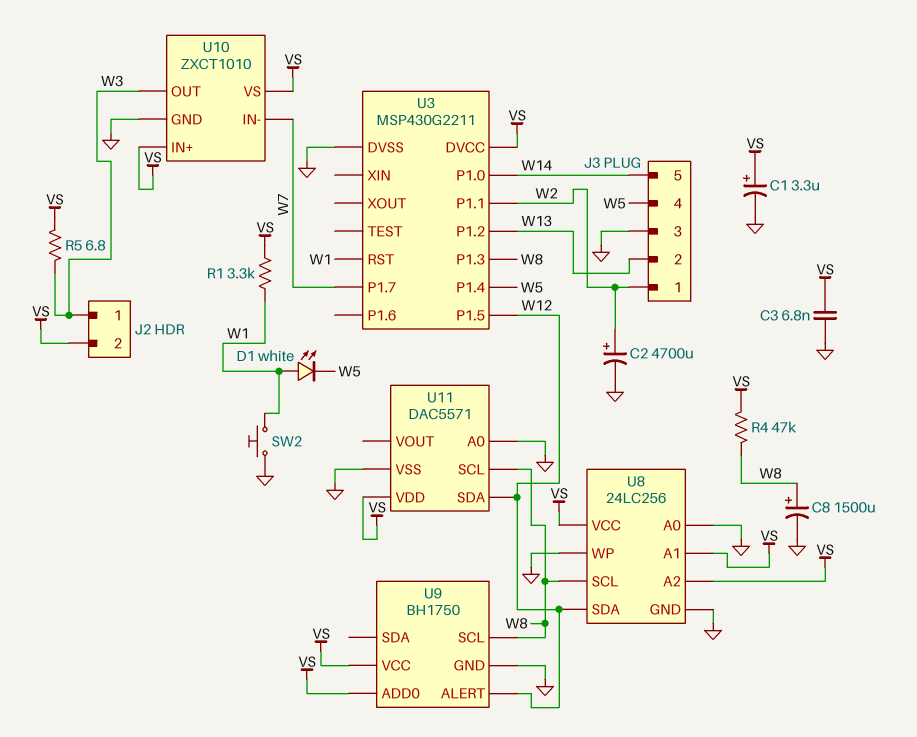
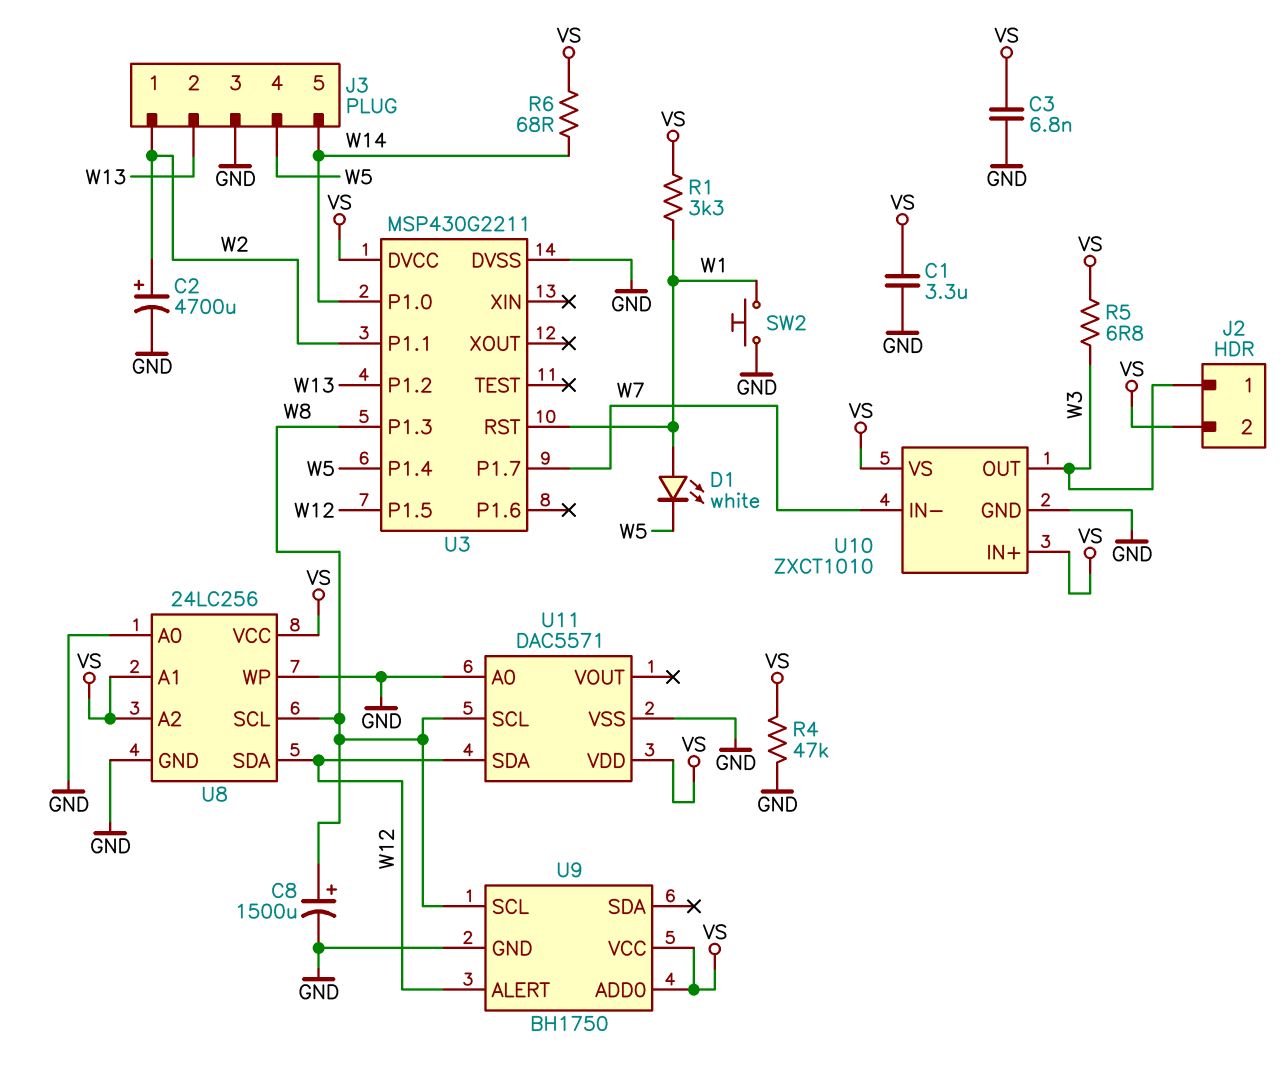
C1: 3.3uF (plus VS, minus GND) -> 3.3uF (GND, VS)
R4: 47k (VS, W8) -> 47k (GND, VS)
R6: none -> 68 (VS, W14)

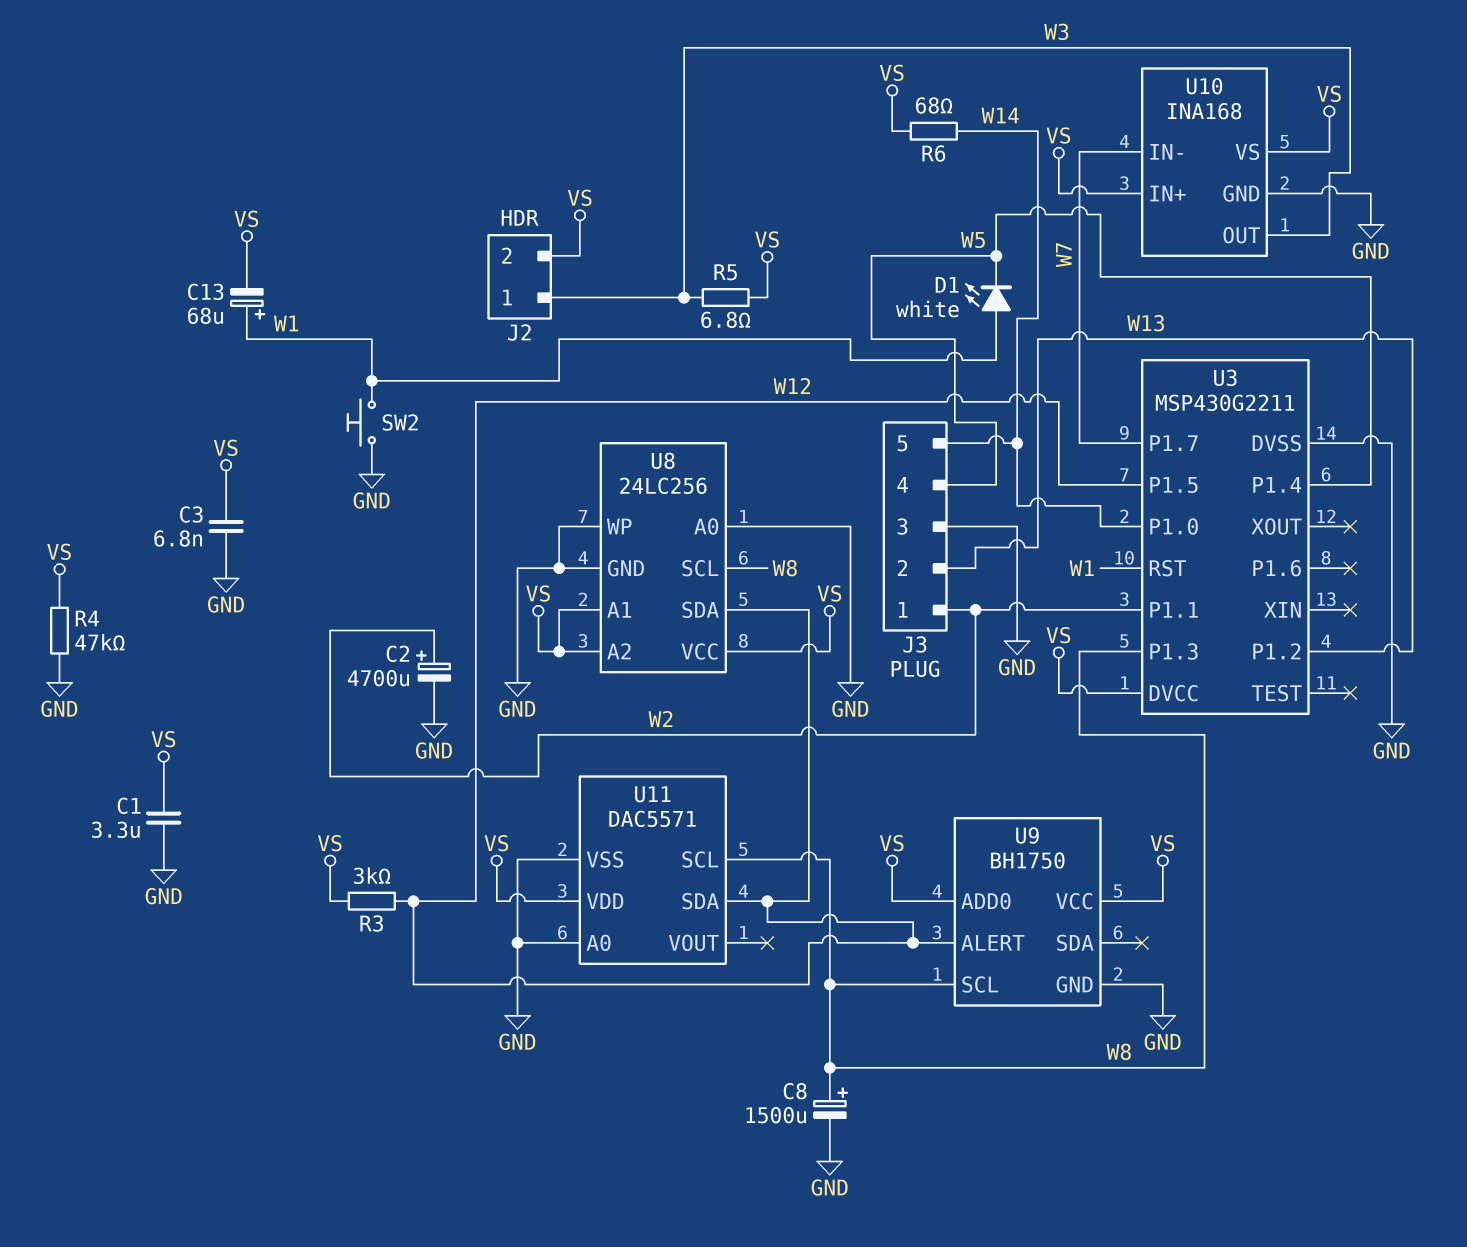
C13: none -> 68uF (plus W1, minus VS)
R1: 3.3k (VS, W1) -> none
R3: none -> 3k (VS, W12)
U10: ZXCT1010 -> INA168

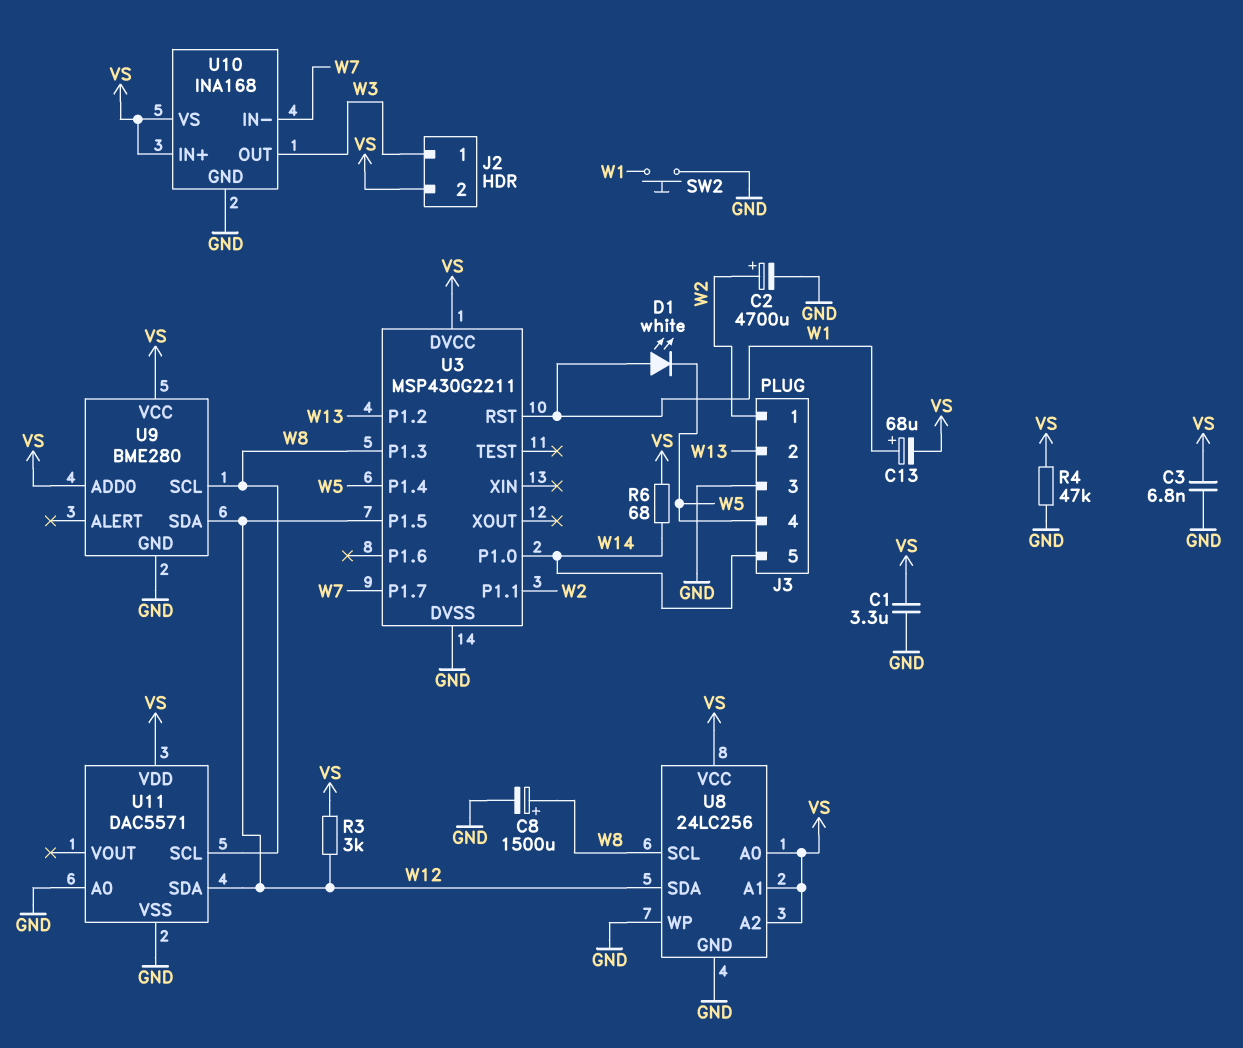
R5: 6.8 (VS, W3) -> none
U8 pin A0: GND -> VS
U9: BH1750 -> BME280
U9 pin ALERT: W12 -> none
U9 pin SDA: none -> W12

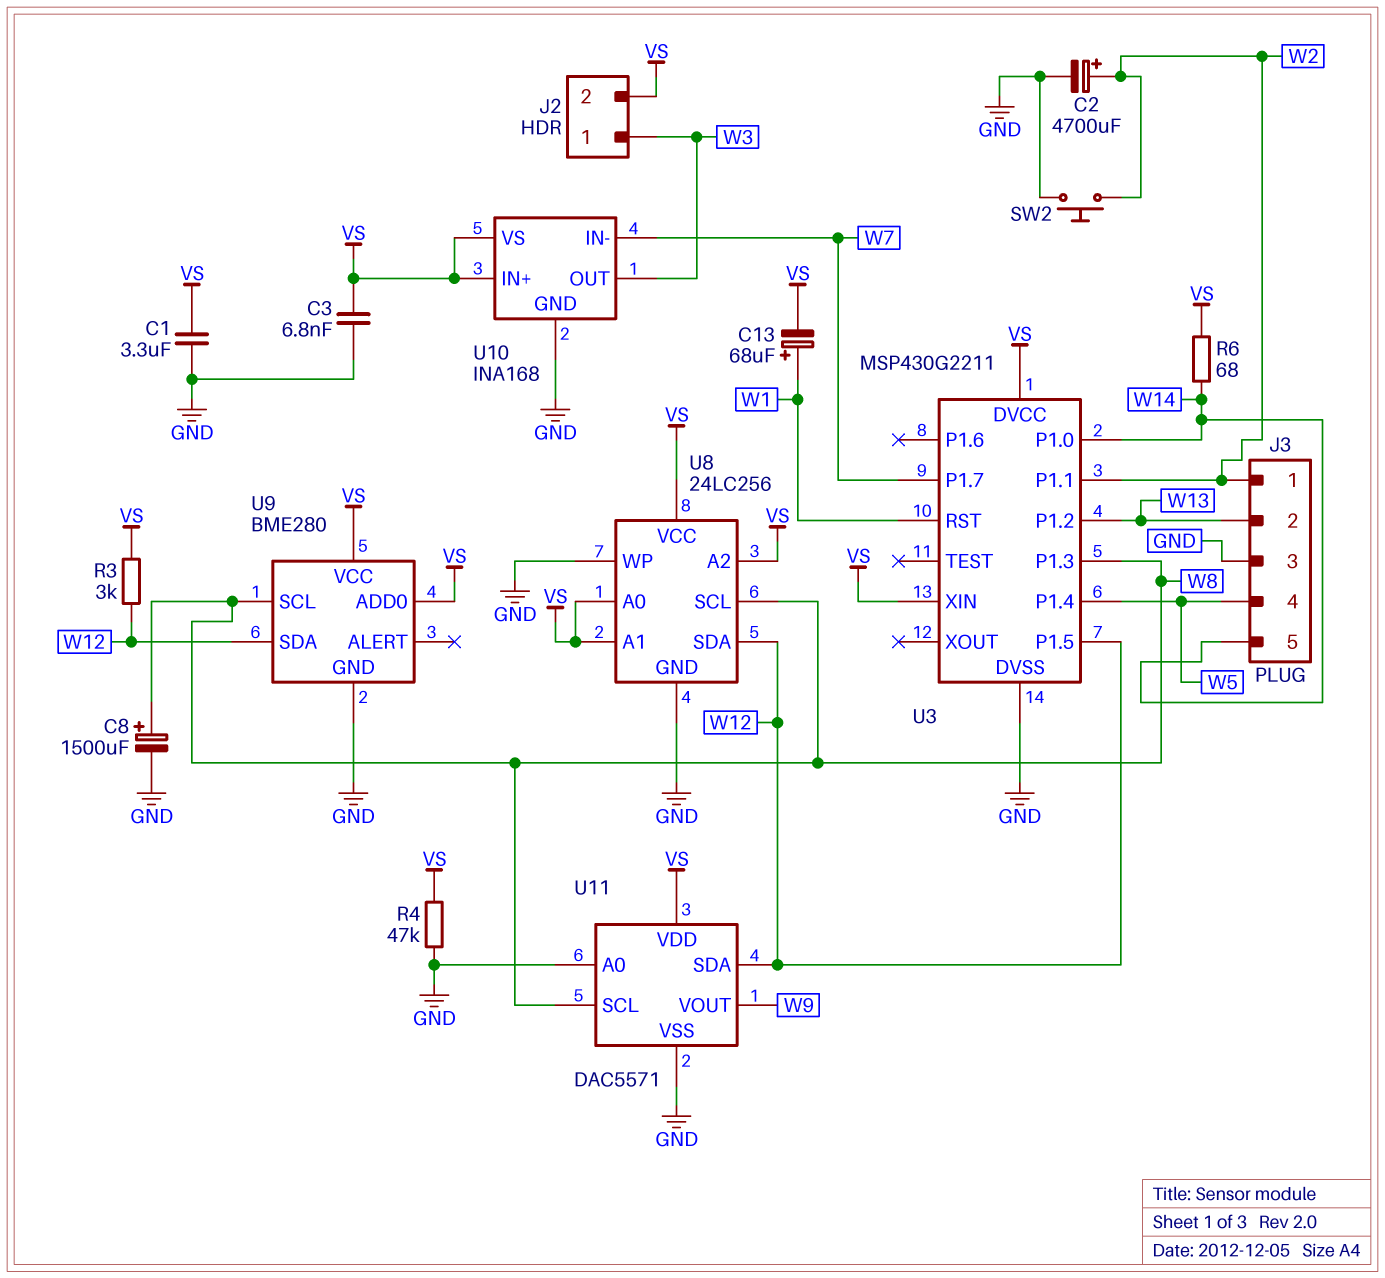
D1: LED white (A W1, K W5) -> none
SW2: button (GND, W1) -> button (GND, W2)
U3 pin XIN: none -> VS
U11 pin VOUT: none -> W9

